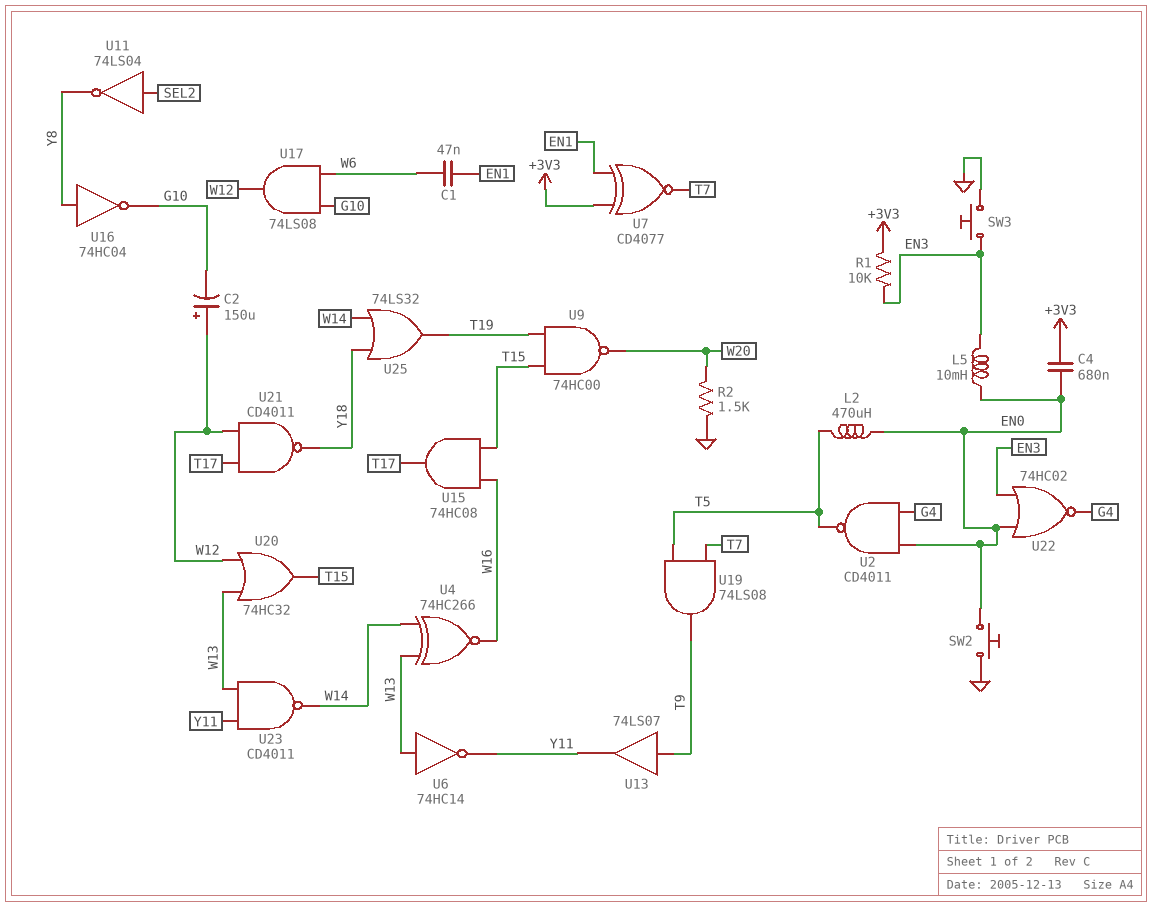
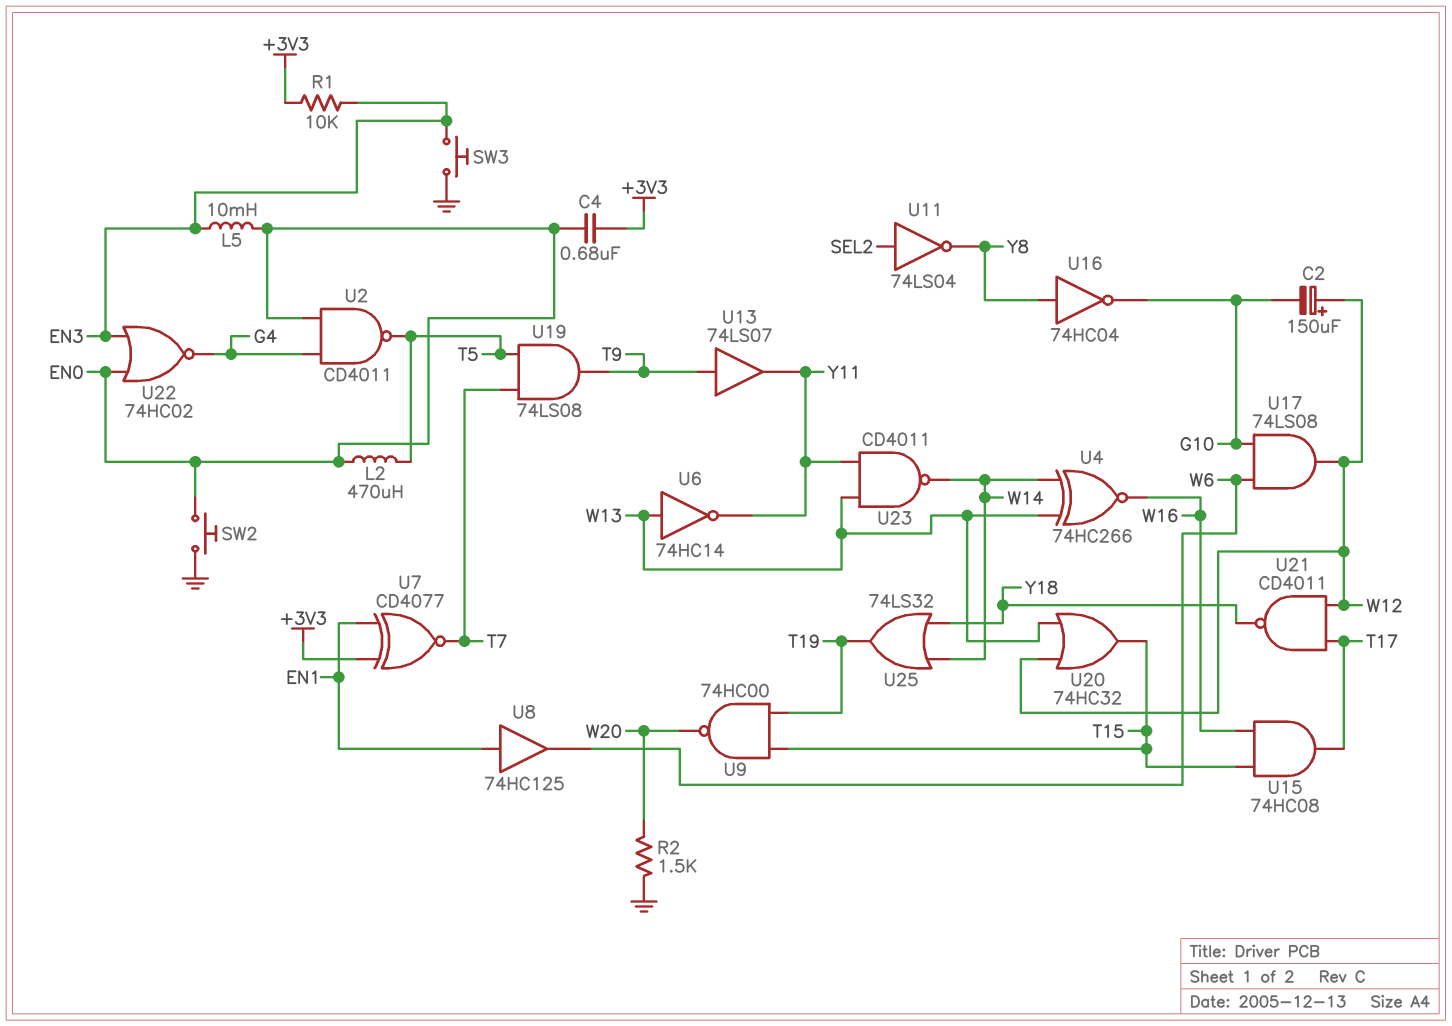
C1: 47nF (EN1, W6) -> none
U8: none -> buffer 74HC125 (in EN1, out W6)

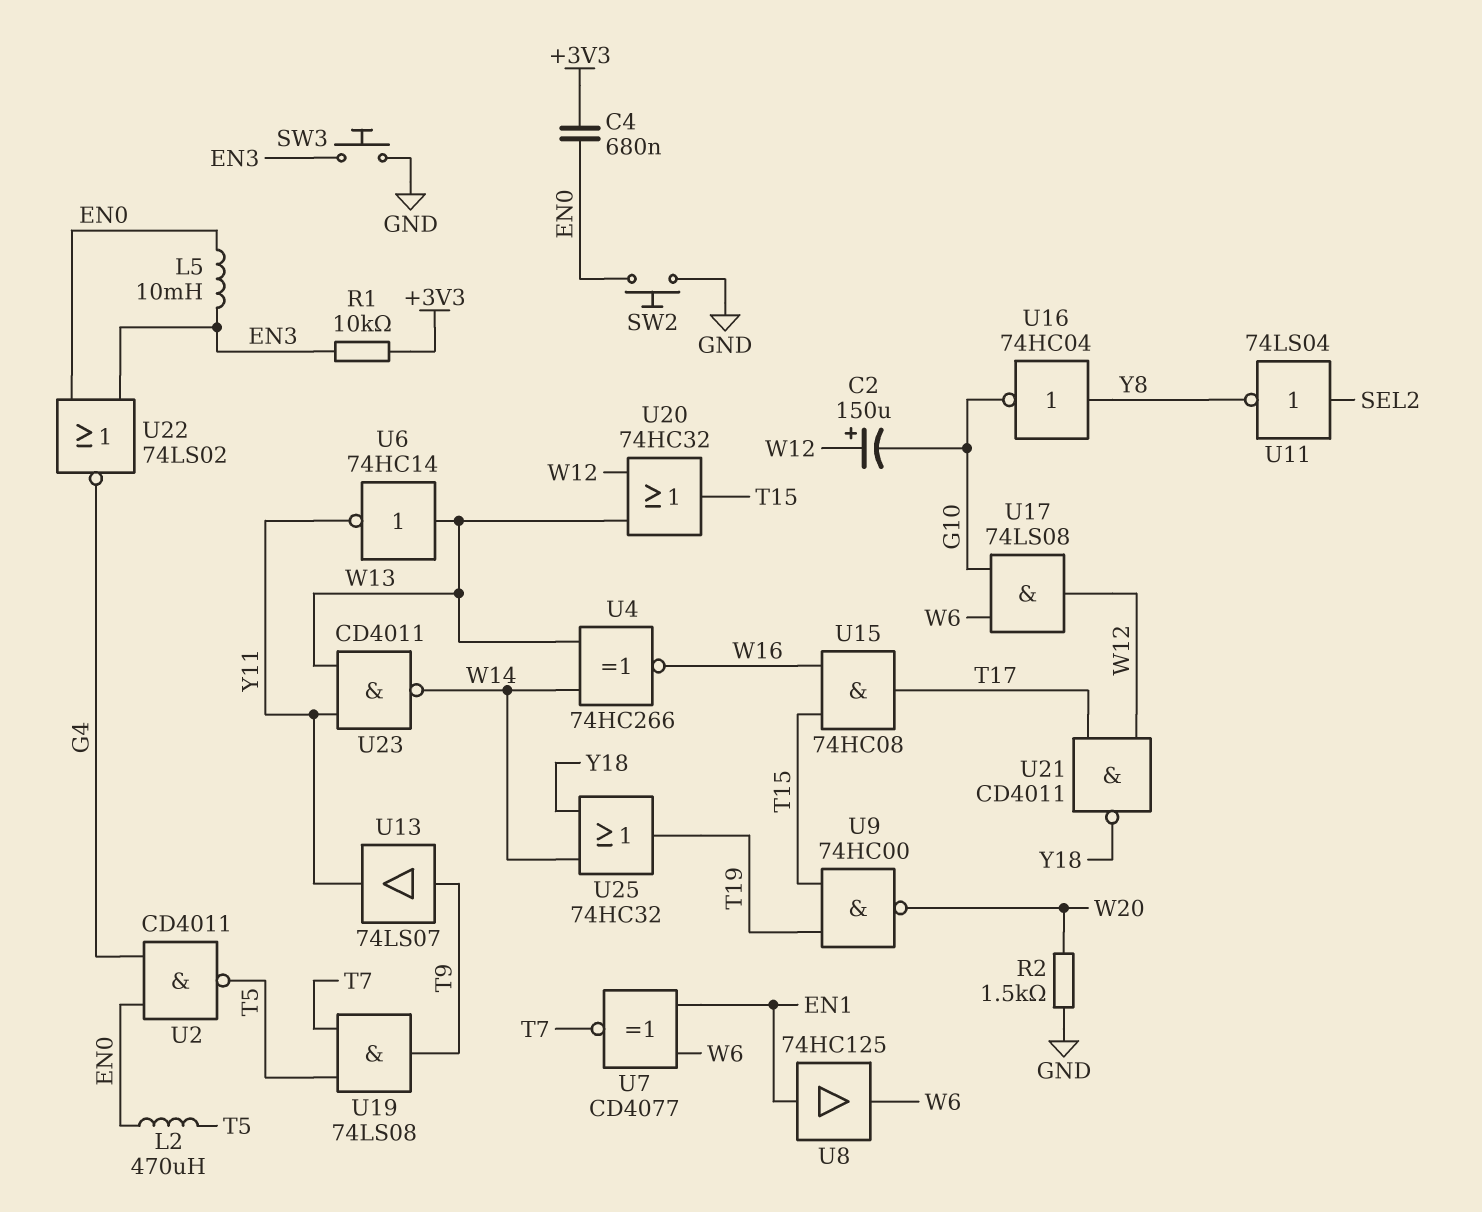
U7: XNOR CD4077 (in +3V3, in EN1, out T7) -> XNOR CD4077 (in EN1, in W6, out T7)
U22: NOR 74HC02 (in EN0, in EN3, out G4) -> NOR 74LS02 (in EN0, in EN3, out G4)
U25: OR 74LS32 (in W14, in Y18, out T19) -> OR 74HC32 (in W14, in Y18, out T19)

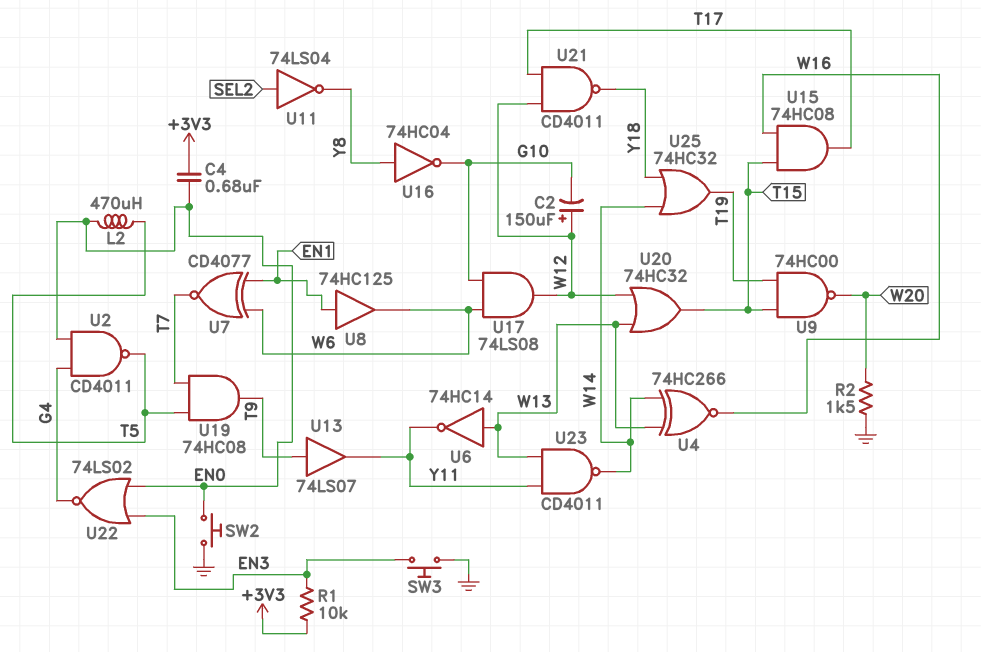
L5: 10mH (EN0, EN3) -> none
U19: AND 74LS08 (in T5, in T7, out T9) -> AND 74HC08 (in T5, in T7, out T9)

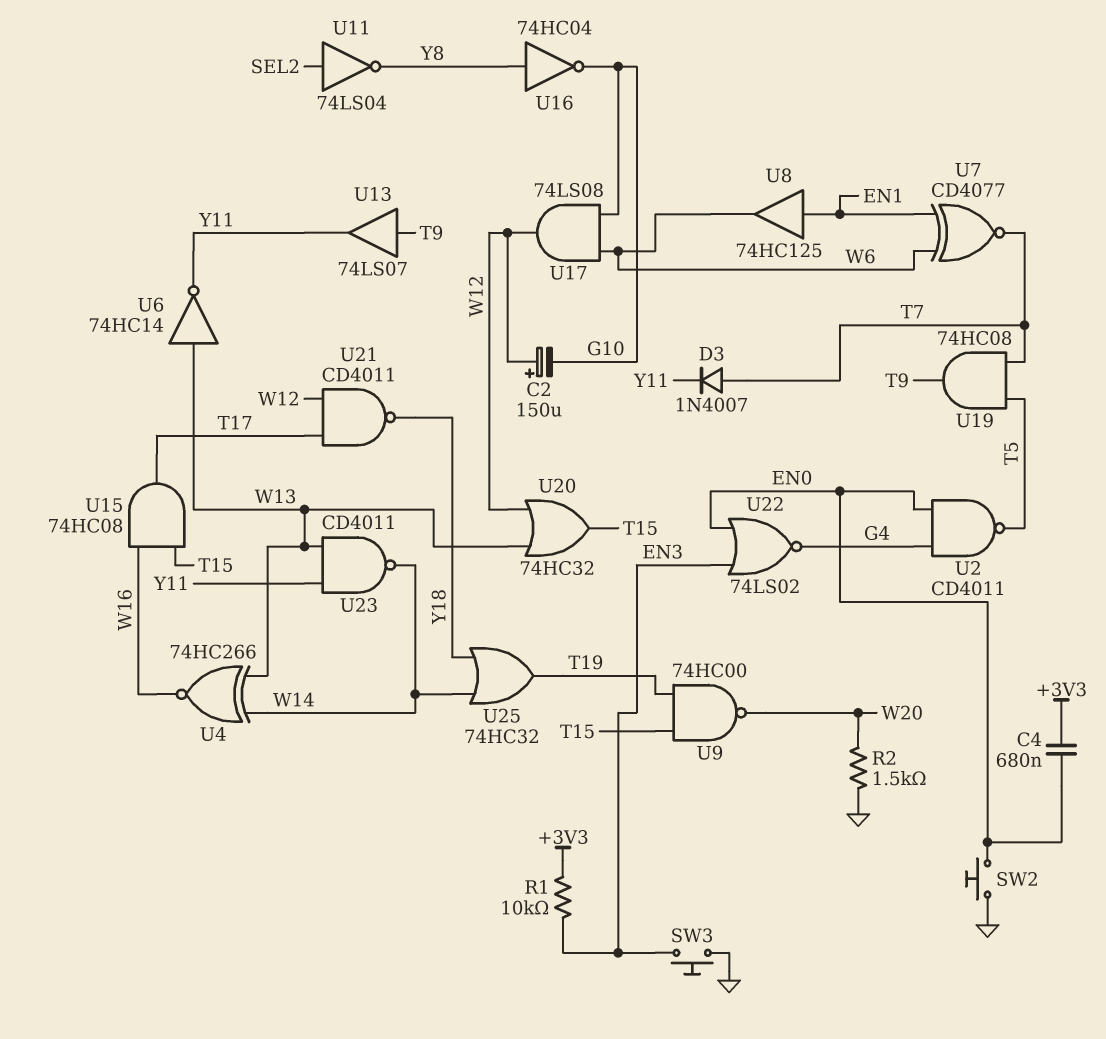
D3: none -> diode 1N4007 (A T7, K Y11)
L2: 470uH (EN0, T5) -> none

